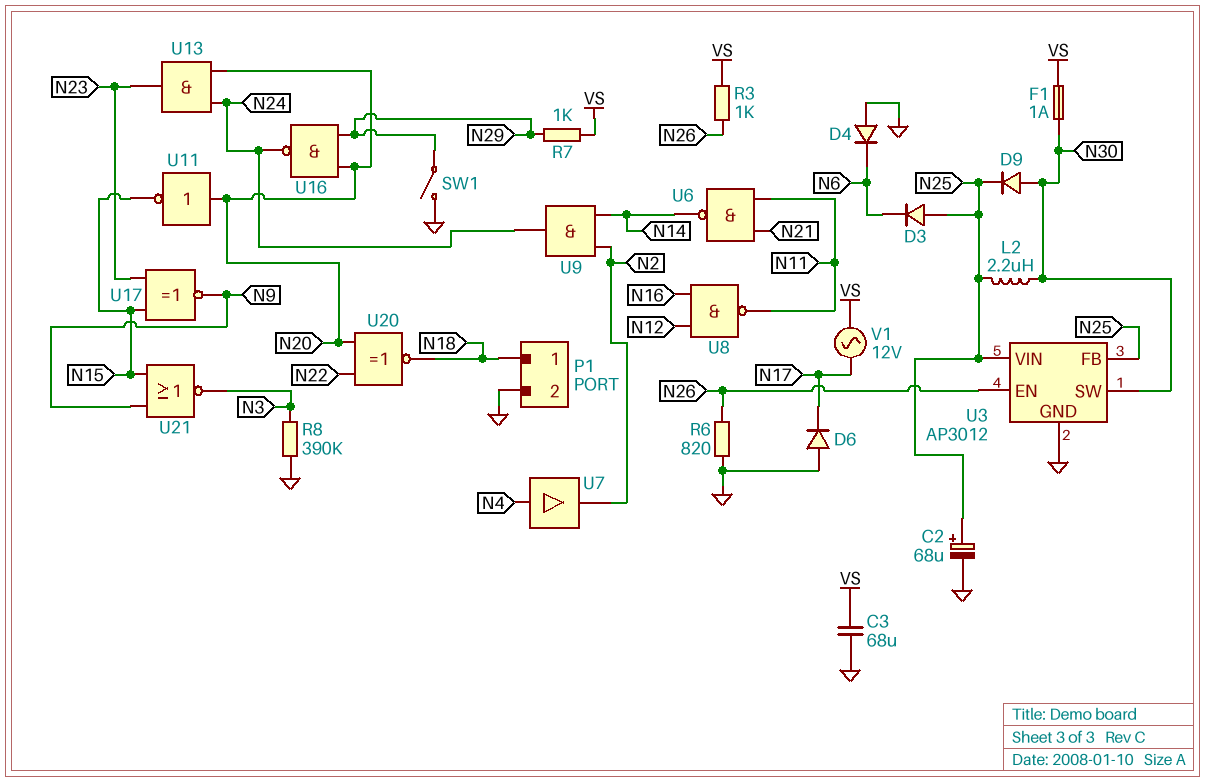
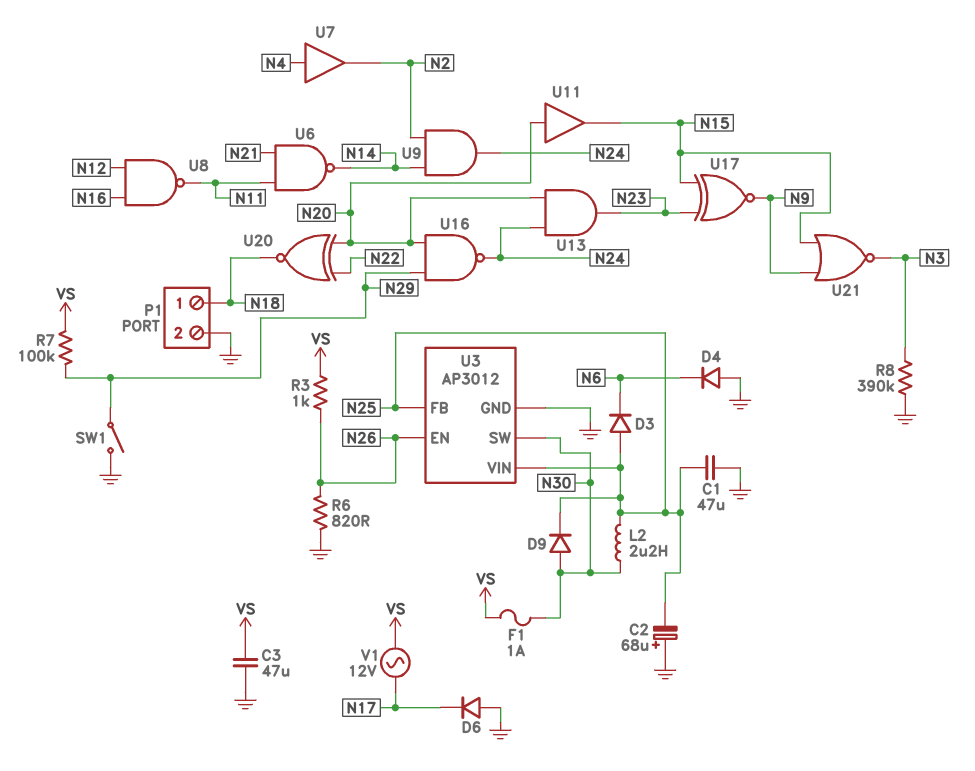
C1: none -> 47uF (GND, N25)
C2: 68uF (plus N25, minus GND) -> 68uF (plus GND, minus N25)
C3: 68uF (GND, VS) -> 47uF (GND, VS)
R7: 1k (N29, VS) -> 100k (N29, VS)
U11: NOT (in N20, out N15) -> buffer (in N20, out N15)

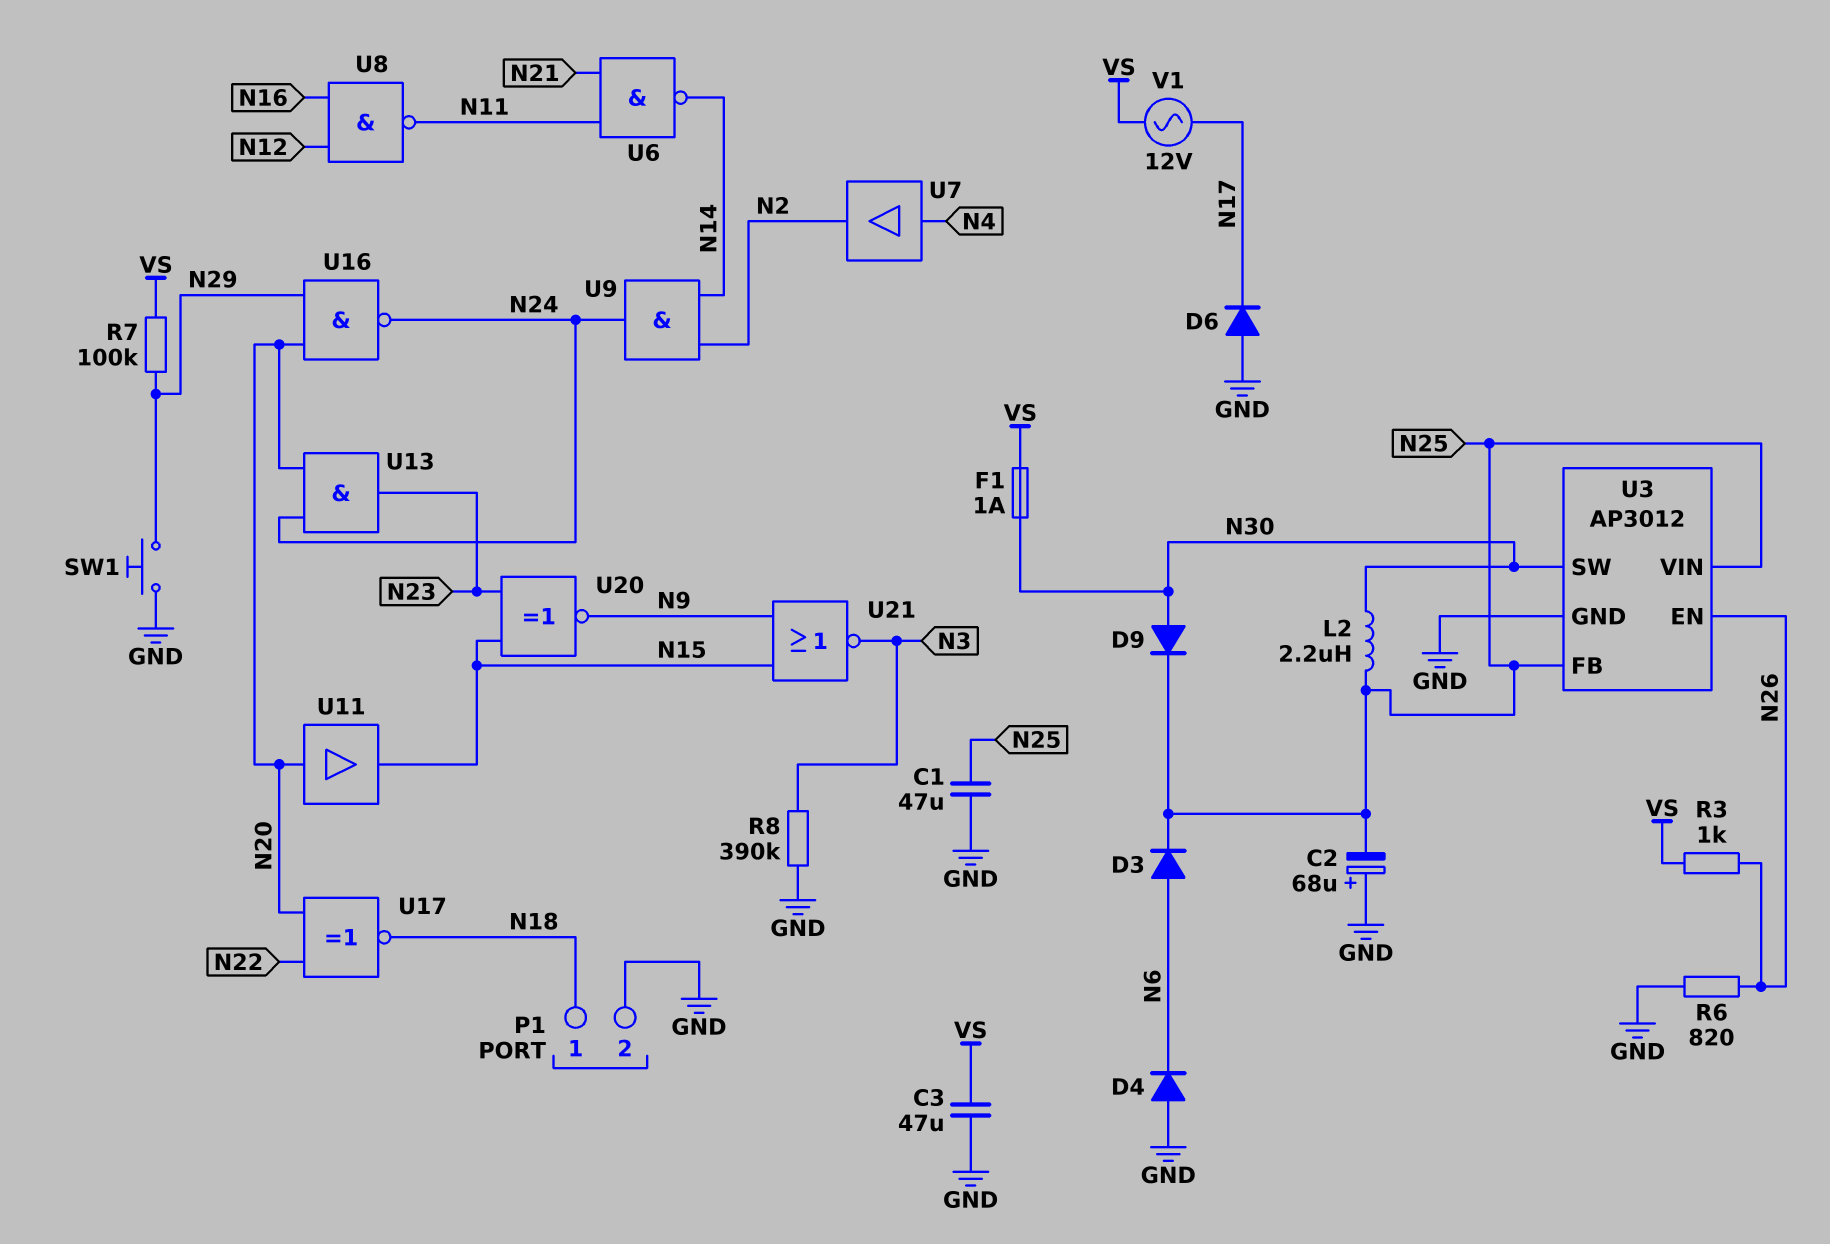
D3: diode (A N25, K N6) -> diode (A N6, K N25)
SW1: switch (GND, N29) -> button (GND, N29)
U17: XNOR (in N15, in N23, out N9) -> XNOR (in N20, in N22, out N18)
U20: XNOR (in N20, in N22, out N18) -> XNOR (in N15, in N23, out N9)

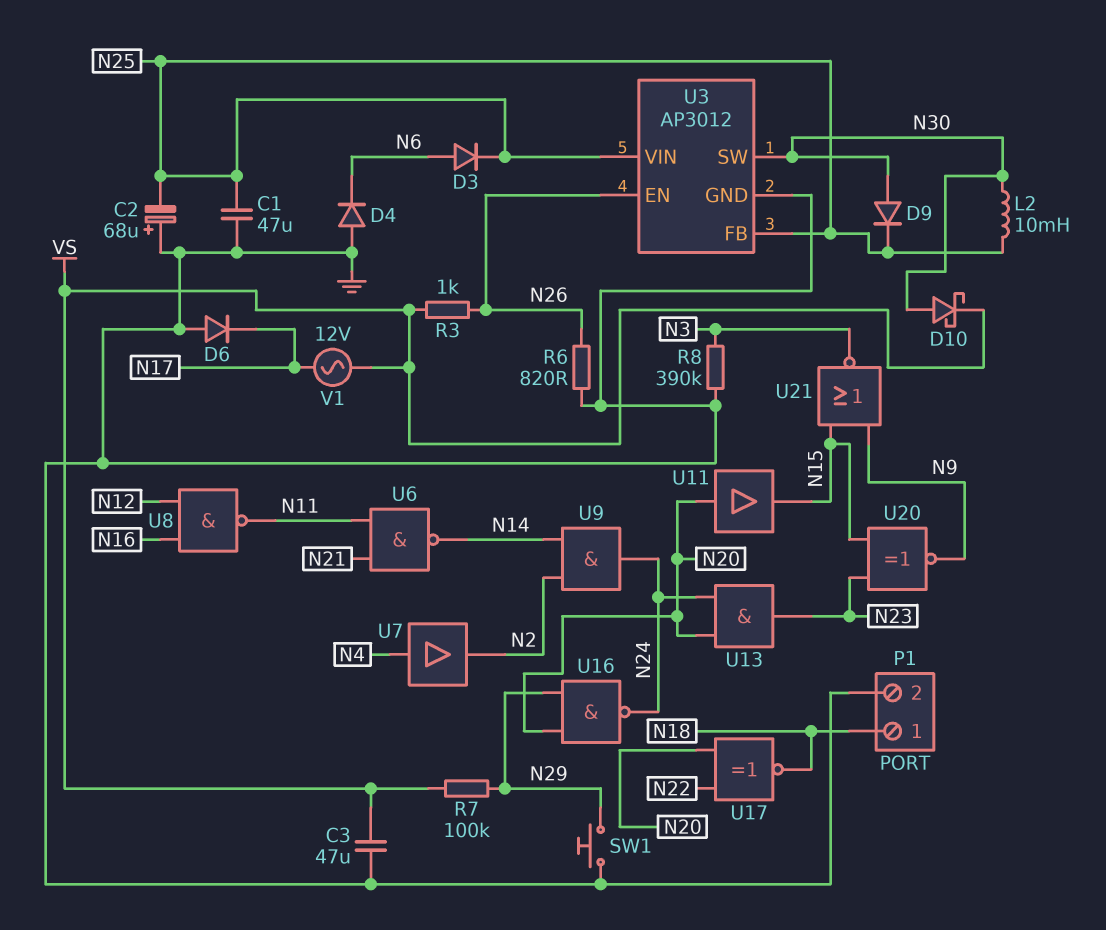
D10: none -> schottky (A N30, K VS)
F1: 1A (N30, VS) -> none
L2: 2.2uH (N25, N30) -> 10mH (N25, N30)

